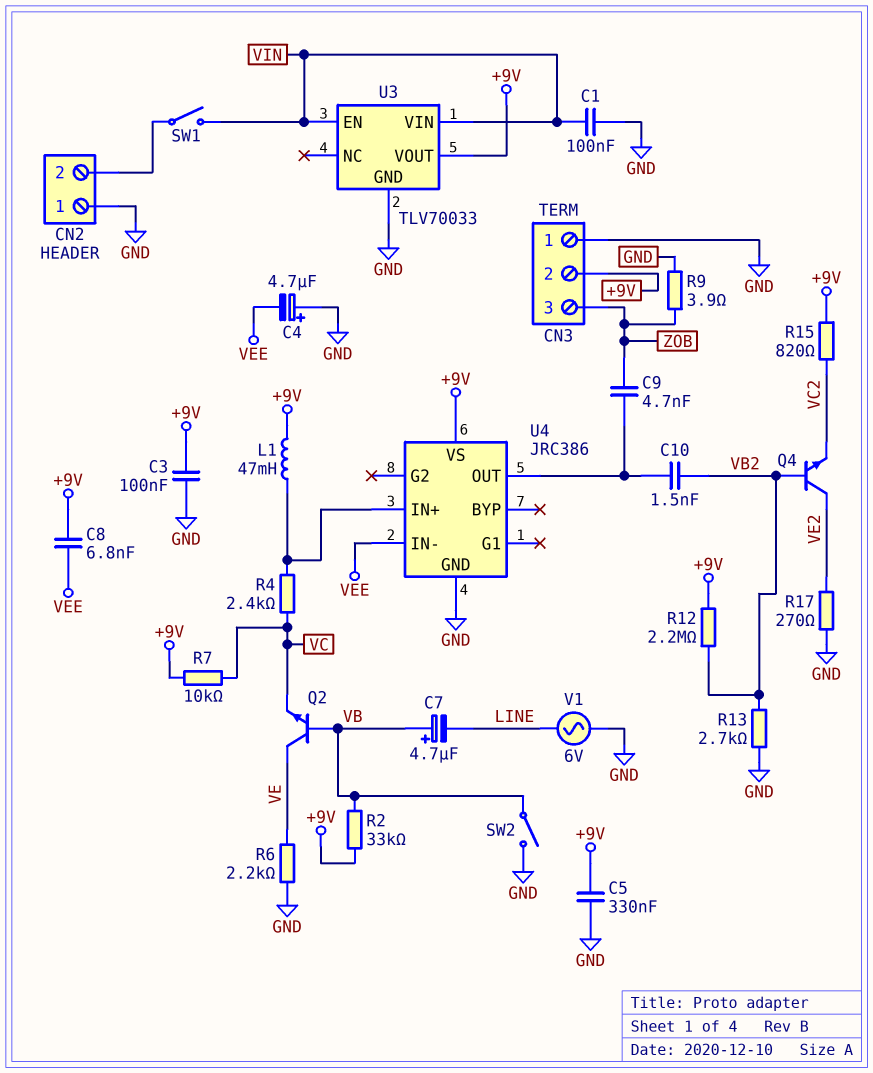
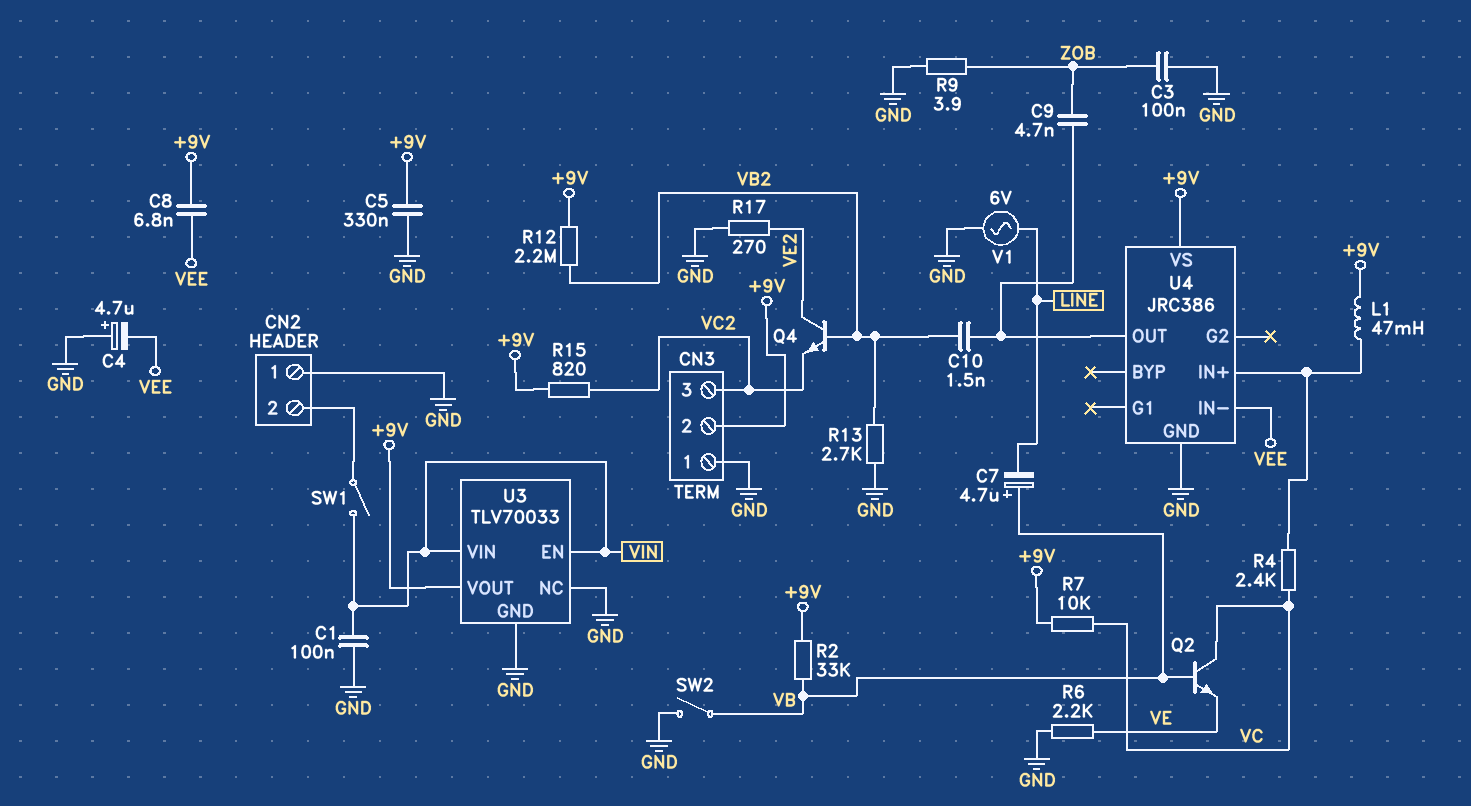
C3: 100nF (+9V, GND) -> 100nF (GND, ZOB)
CN3 pin 3: ZOB -> VC2
Q2: NPN (B VB, C VE, E VC) -> NPN (B VB, C VC, E VE)
U3 pin NC: none -> GND

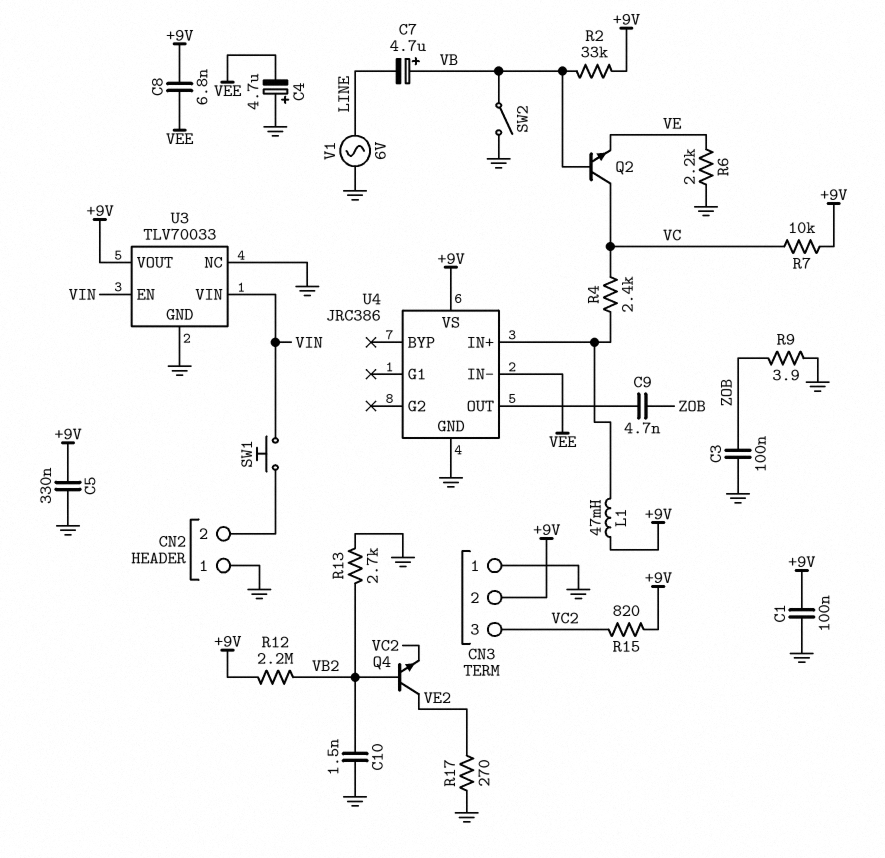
C1: 100nF (GND, VIN) -> 100nF (+9V, GND)
C10: 1.5nF (U4/OUT, VB2) -> 1.5nF (GND, VB2)
SW1: switch (CN2/2, VIN) -> button (CN2/2, VIN)

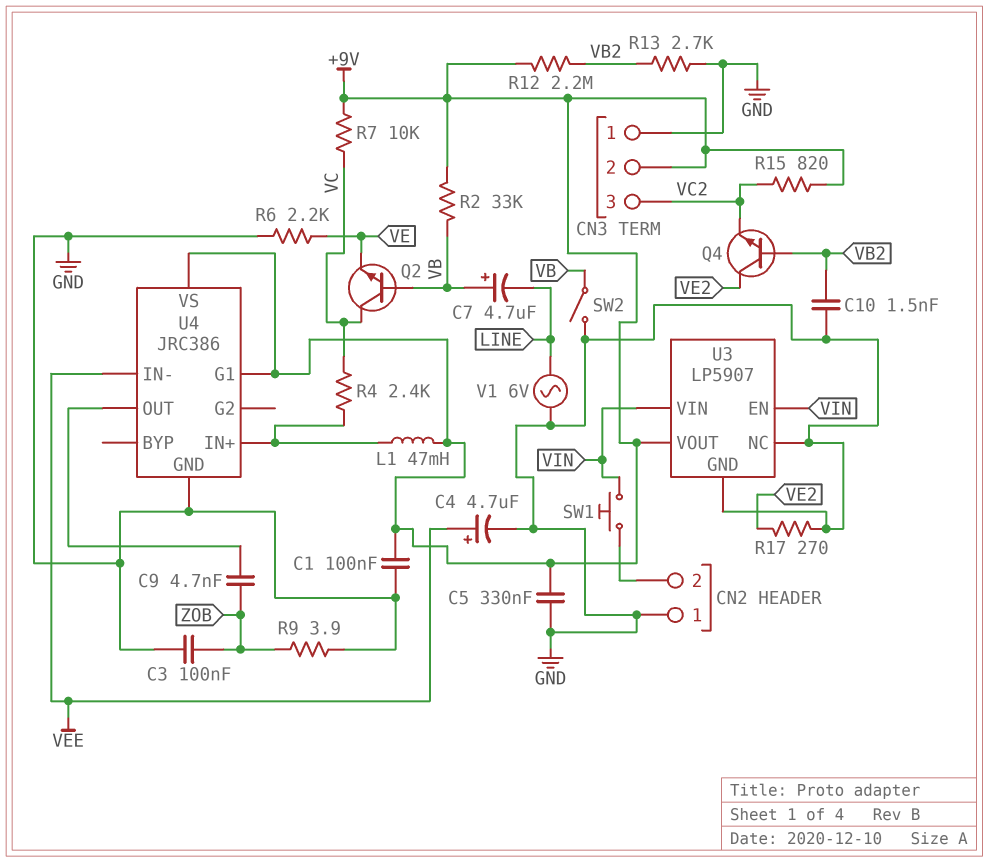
C4: 4.7uF (plus GND, minus VEE) -> 4.7uF (plus VEE, minus GND)
C8: 6.8nF (+9V, VEE) -> none
U3: TLV70033 -> LP5907
U4 pin G1: none -> +9V

